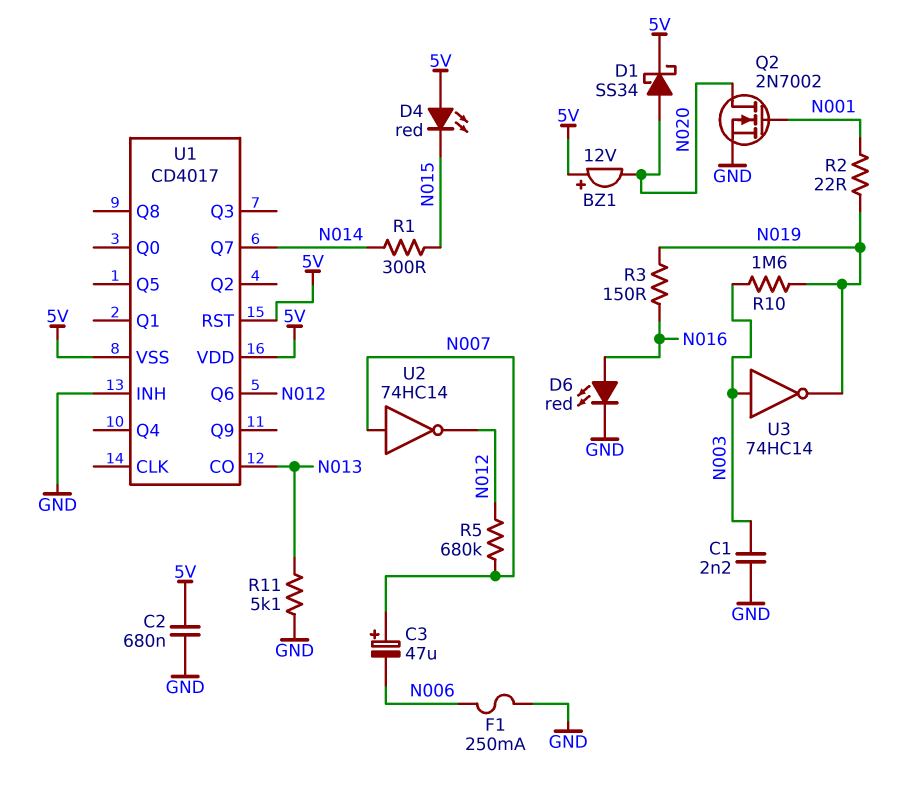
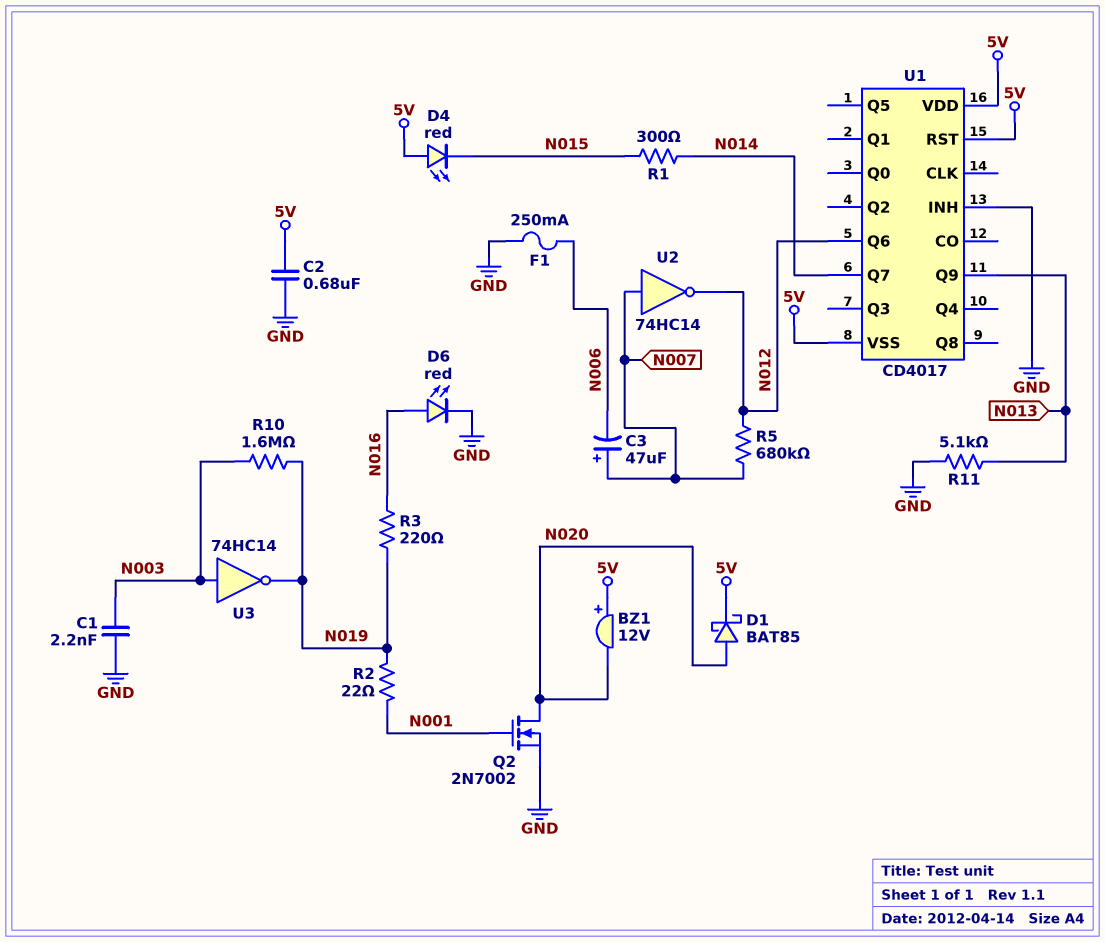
D1: schottky SS34 (A N020, K 5V) -> schottky BAT85 (A N020, K 5V)
R3: 150 (N016, N019) -> 220 (N016, N019)
U1 pin CO: N013 -> none
U1 pin Q9: none -> N013

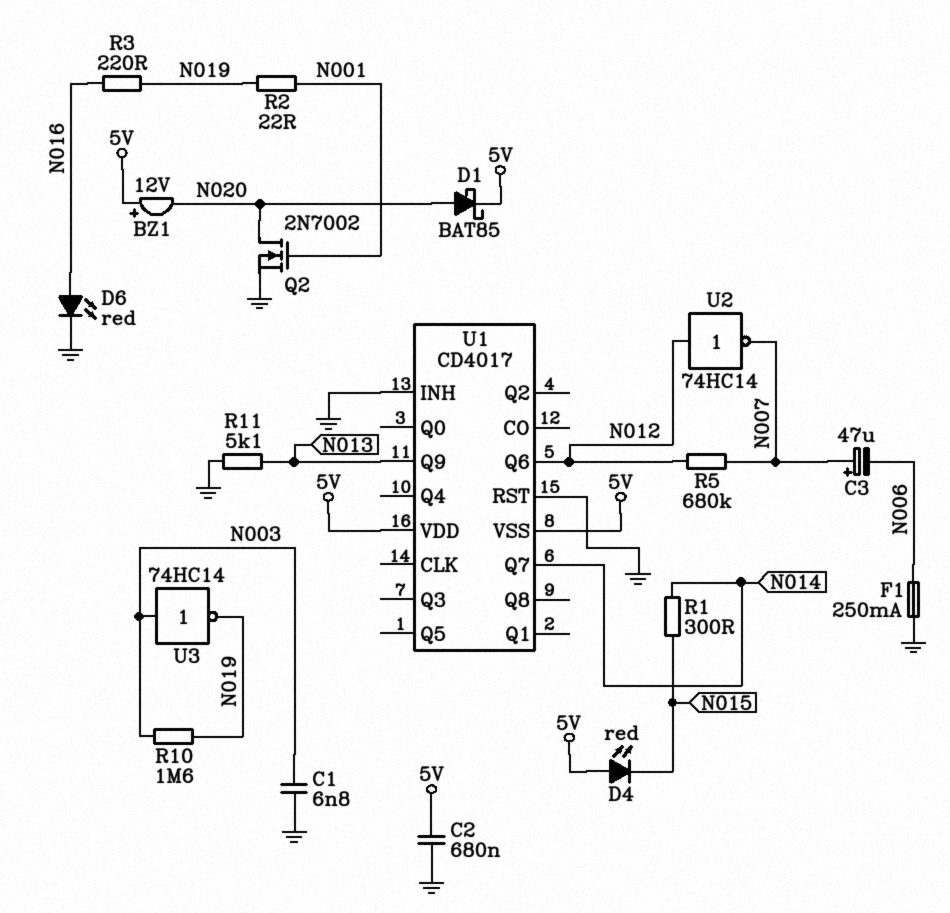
C1: 2.2nF (GND, N003) -> 6.8nF (GND, N003)
U1 pin RST: 5V -> GND
U2: NOT 74HC14 (in N007, out N012) -> NOT 74HC14 (in N012, out N007)

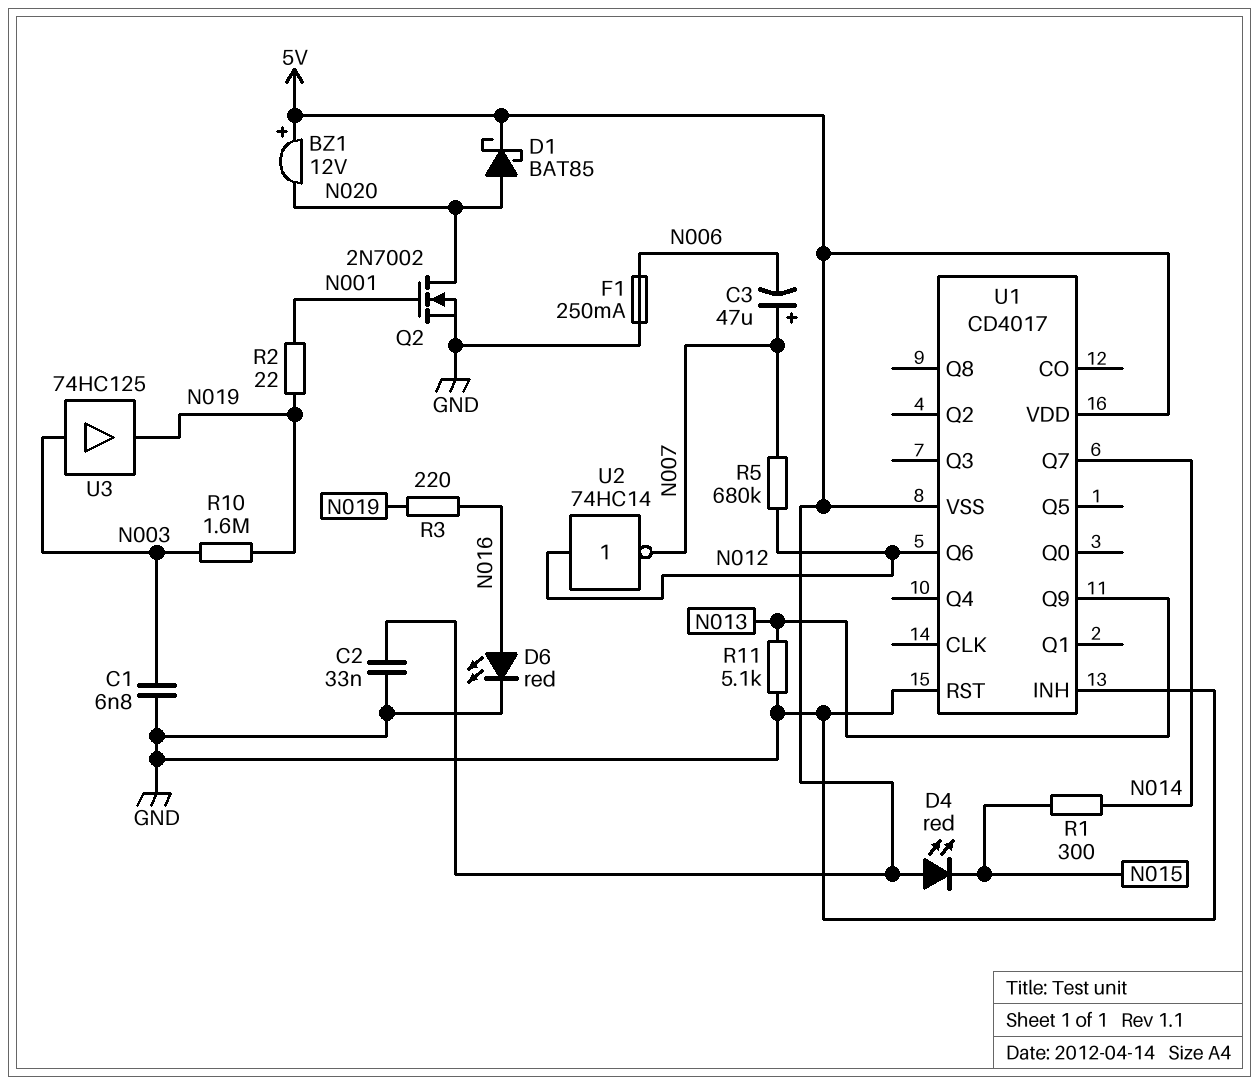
C2: 680nF (5V, GND) -> 33nF (5V, GND)
U3: NOT 74HC14 (in N003, out N019) -> buffer 74HC125 (in N003, out N019)

